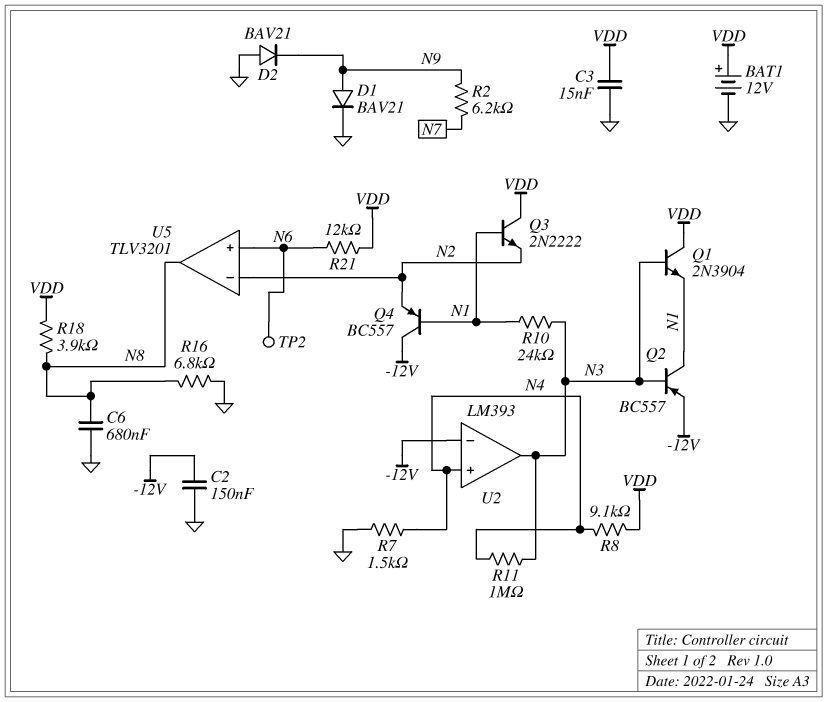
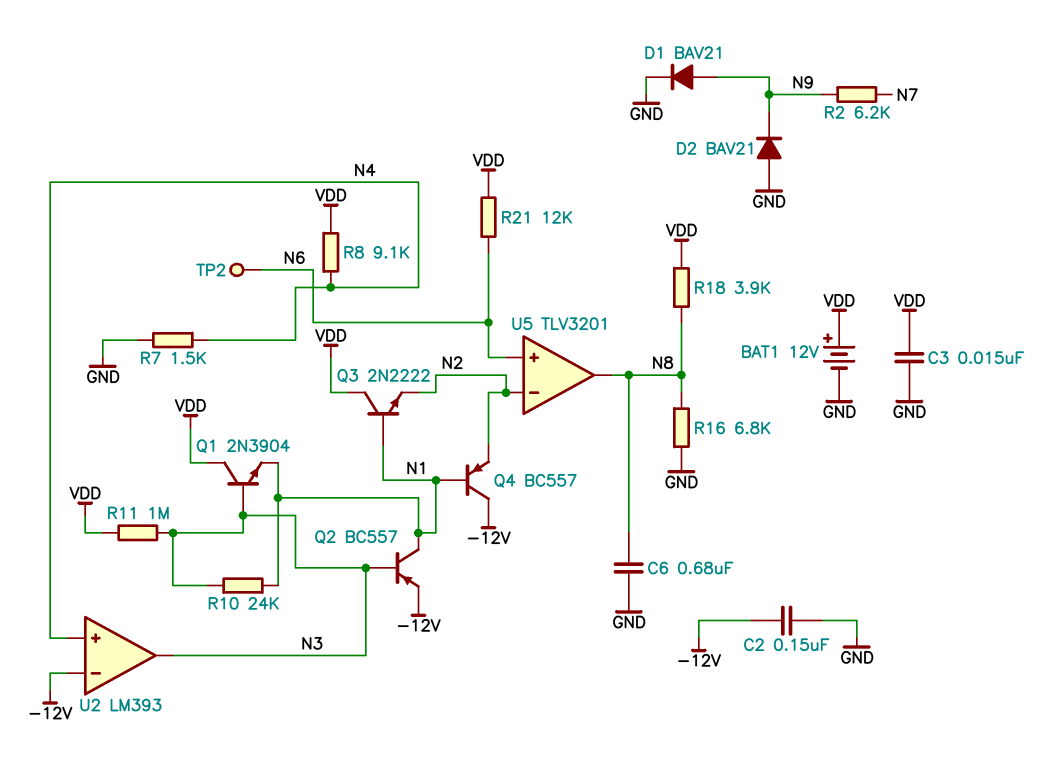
R11: 1M (N3, N4) -> 1M (N3, VDD)

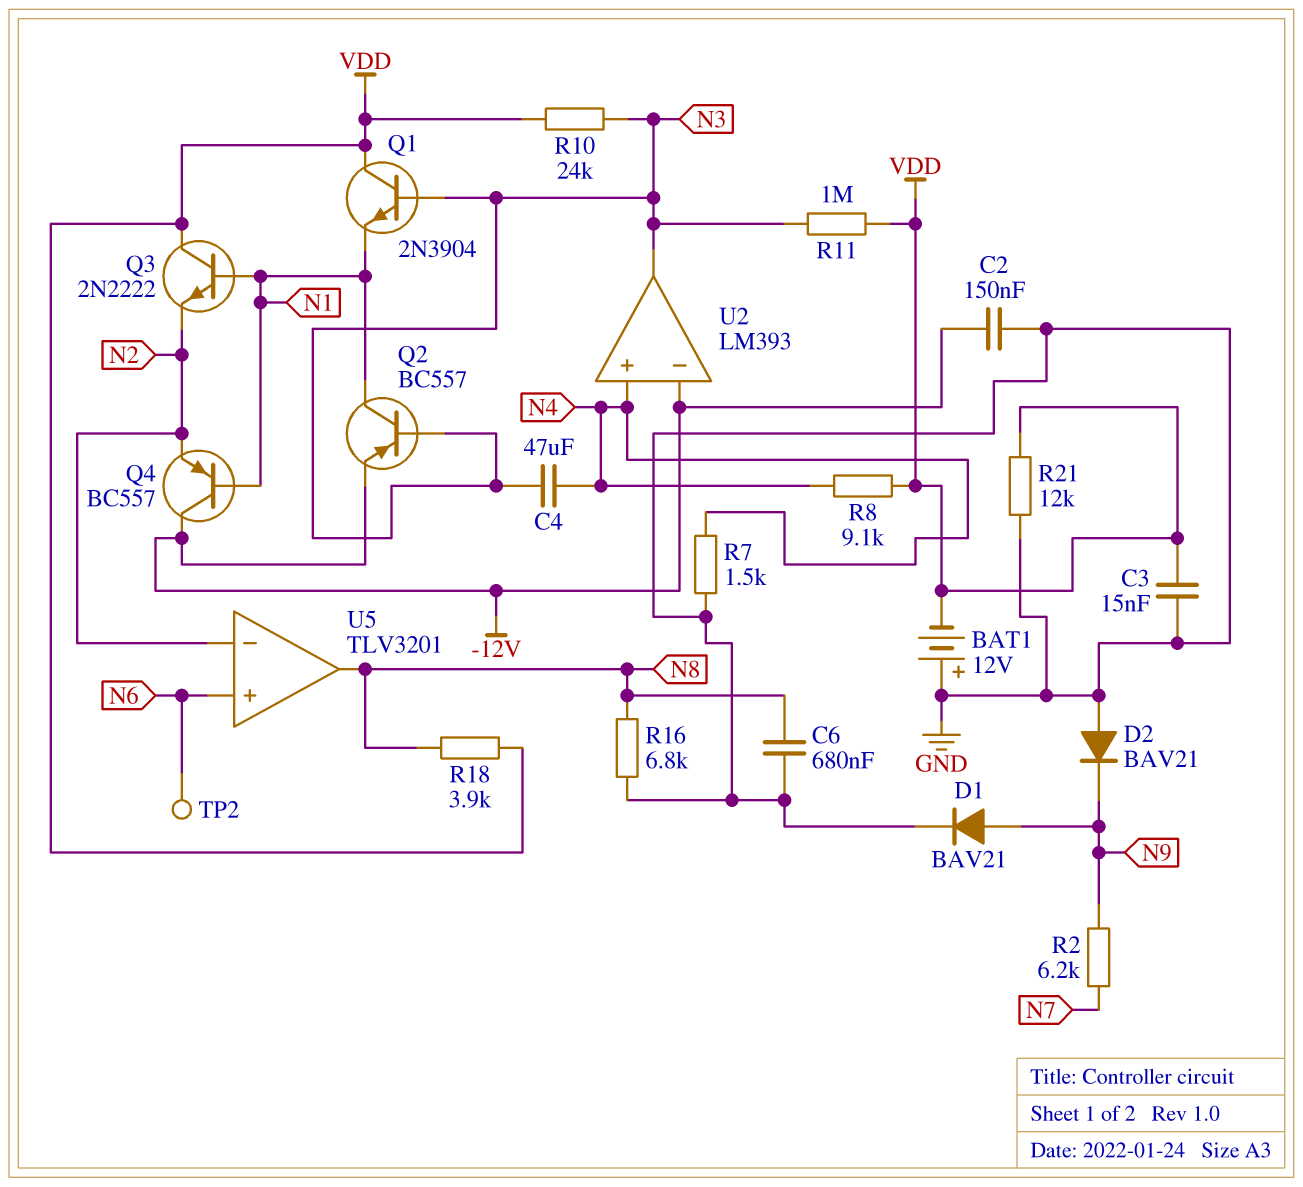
BAT1: 12V (plus VDD, minus GND) -> 12V (plus GND, minus VDD)
C4: none -> 47uF (N3, N4)
R10: 24k (N1, N3) -> 24k (N3, VDD)
R21: 12k (N6, VDD) -> 12k (GND, VDD)

